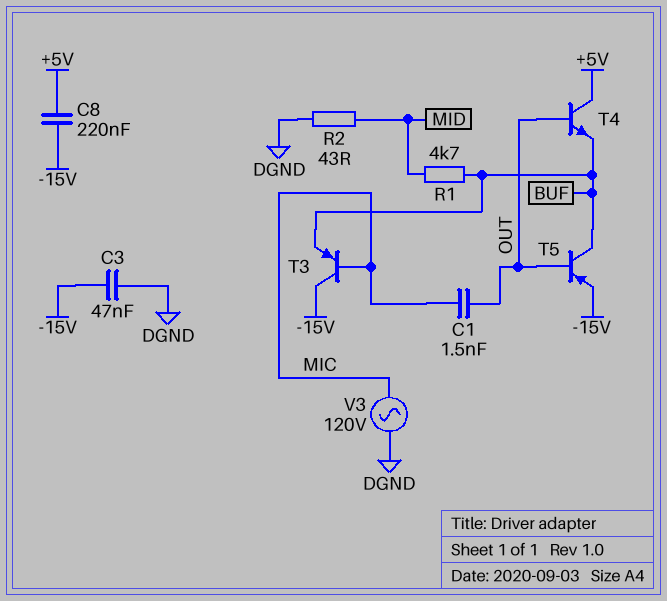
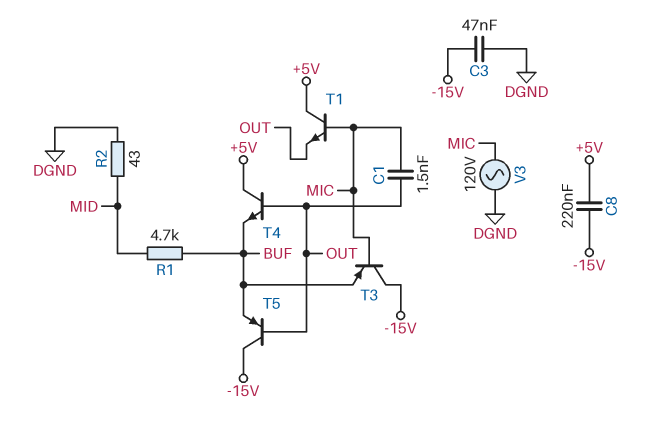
T1: none -> NPN (B MIC, C +5V, E OUT)
T5: PNP (B OUT, C BUF, E -15V) -> PNP (B OUT, C -15V, E BUF)

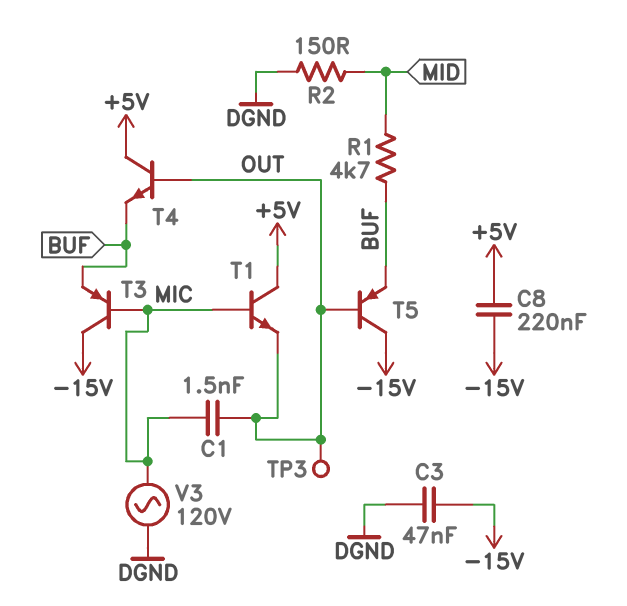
R2: 43 (DGND, MID) -> 150 (DGND, MID)
TP3: none -> test point (OUT)

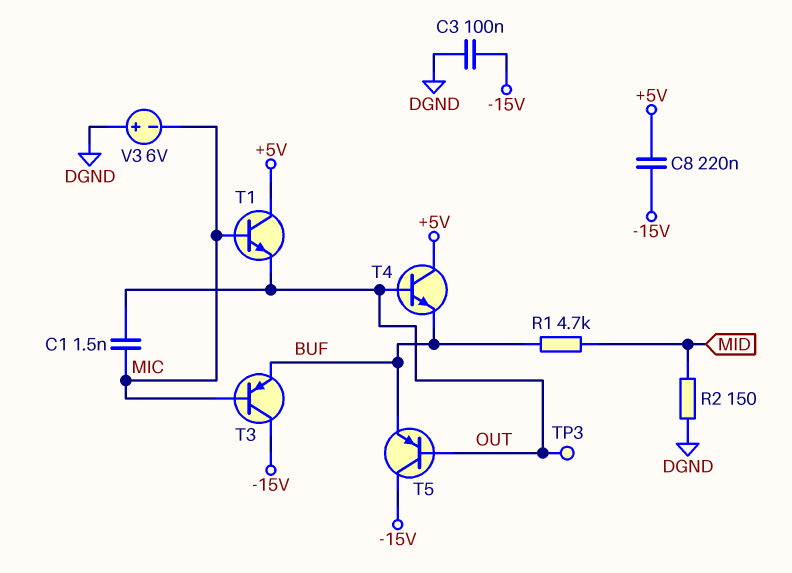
C3: 47nF (-15V, DGND) -> 100nF (-15V, DGND)
V3: AC 120V (DGND, MIC) -> 6V (plus DGND, minus MIC)

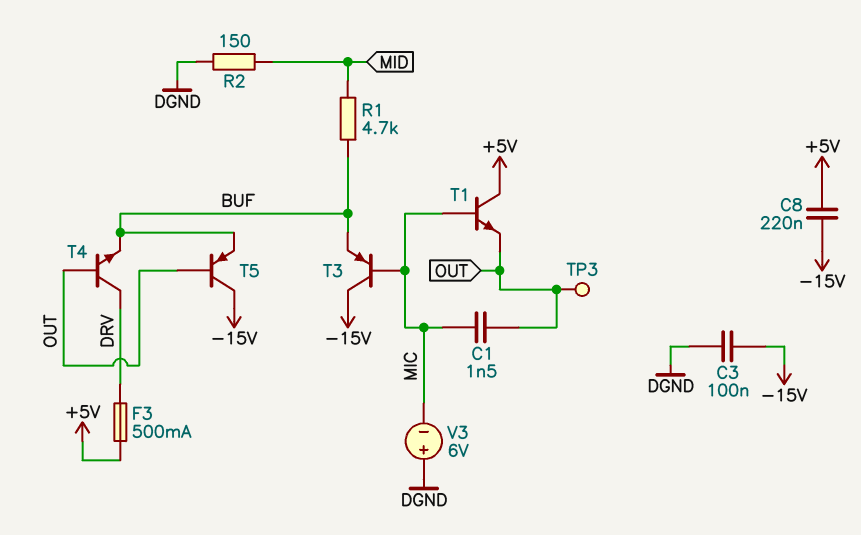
F3: none -> 500mA (+5V, DRV)
T4: NPN (B OUT, C +5V, E BUF) -> NPN (B OUT, C DRV, E BUF)

